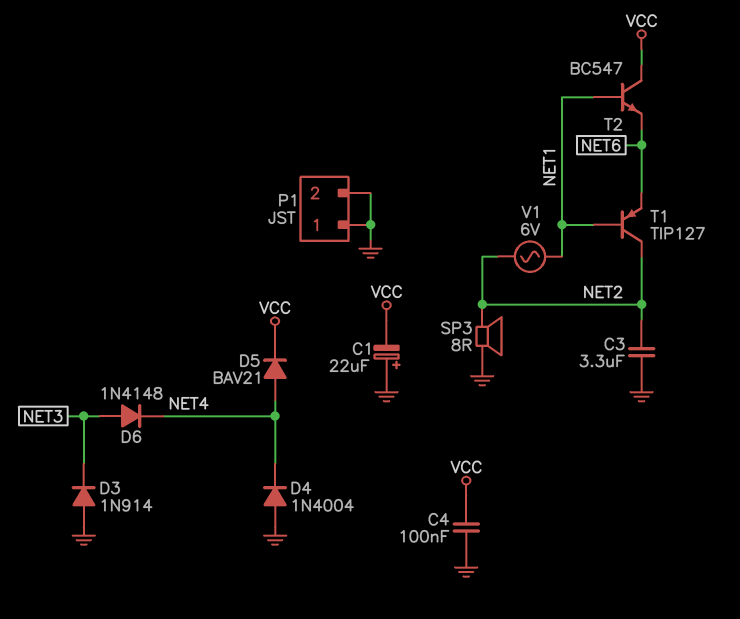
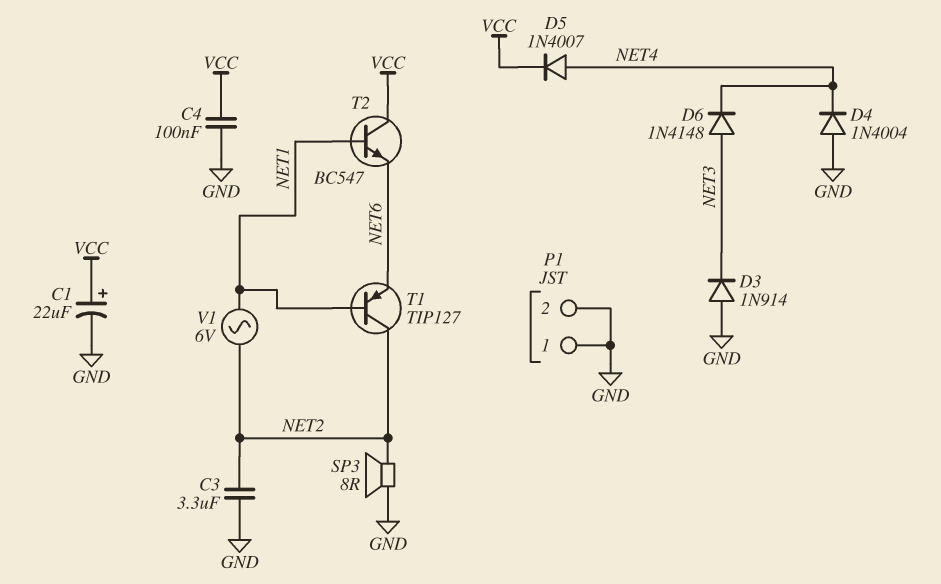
C1: 22uF (plus GND, minus VCC) -> 22uF (plus VCC, minus GND)
D5: diode BAV21 (A NET4, K VCC) -> diode 1N4007 (A NET4, K VCC)

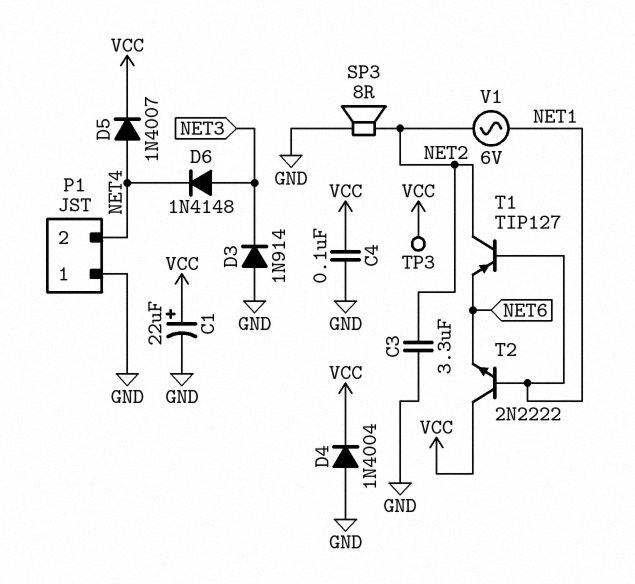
D4: diode 1N4004 (A GND, K NET4) -> diode 1N4004 (A GND, K VCC)
P1 pin 2: GND -> NET4
T2: NPN BC547 (B NET1, C VCC, E NET6) -> NPN 2N2222 (B NET1, C VCC, E NET6)
TP3: none -> test point (VCC)

